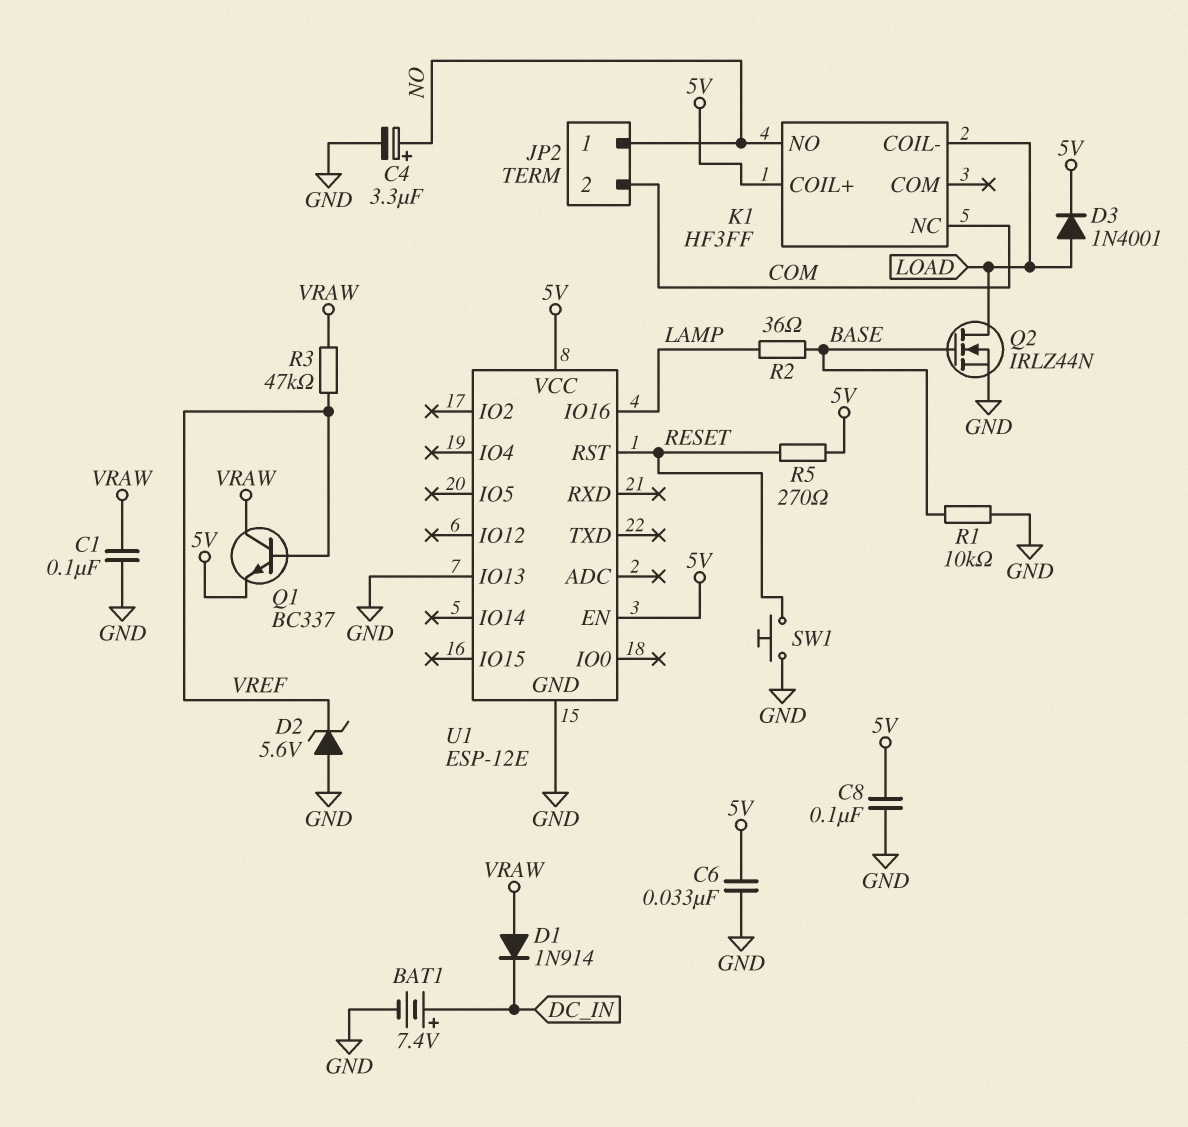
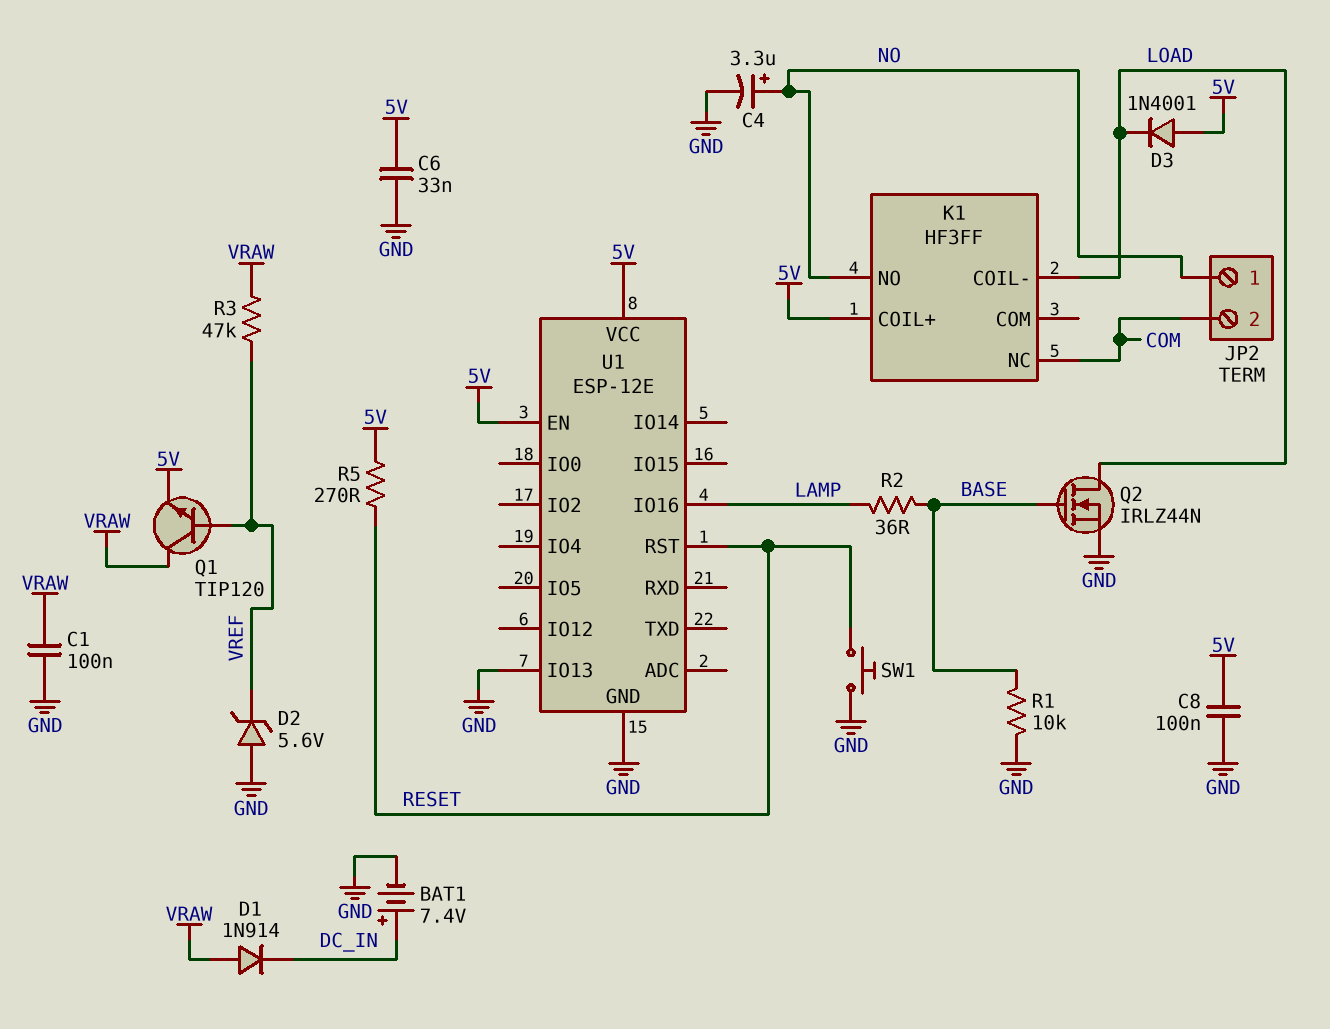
D3: diode 1N4001 (A LOAD, K 5V) -> diode 1N4001 (A 5V, K LOAD)
Q1: NPN BC337 (B VREF, C VRAW, E 5V) -> NPN TIP120 (B VREF, C VRAW, E 5V)

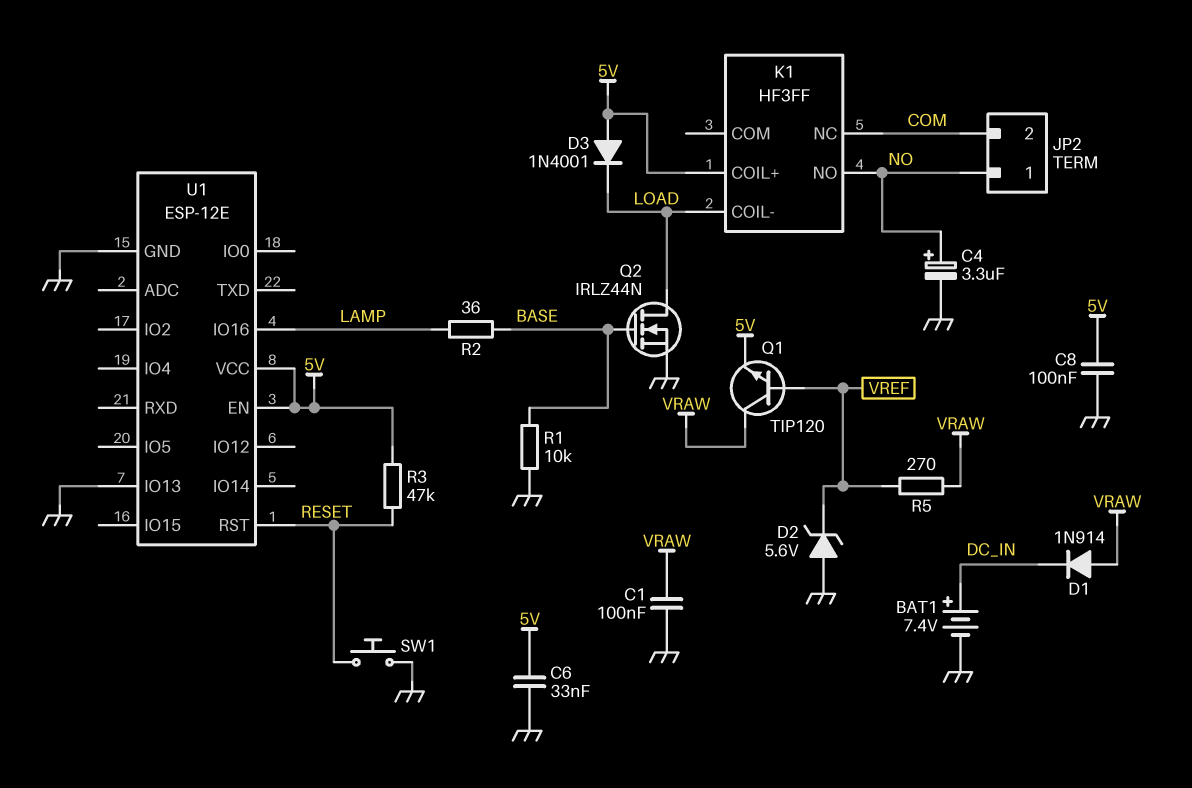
R3: 47k (VRAW, VREF) -> 47k (5V, RESET)
R5: 270 (5V, RESET) -> 270 (VRAW, VREF)

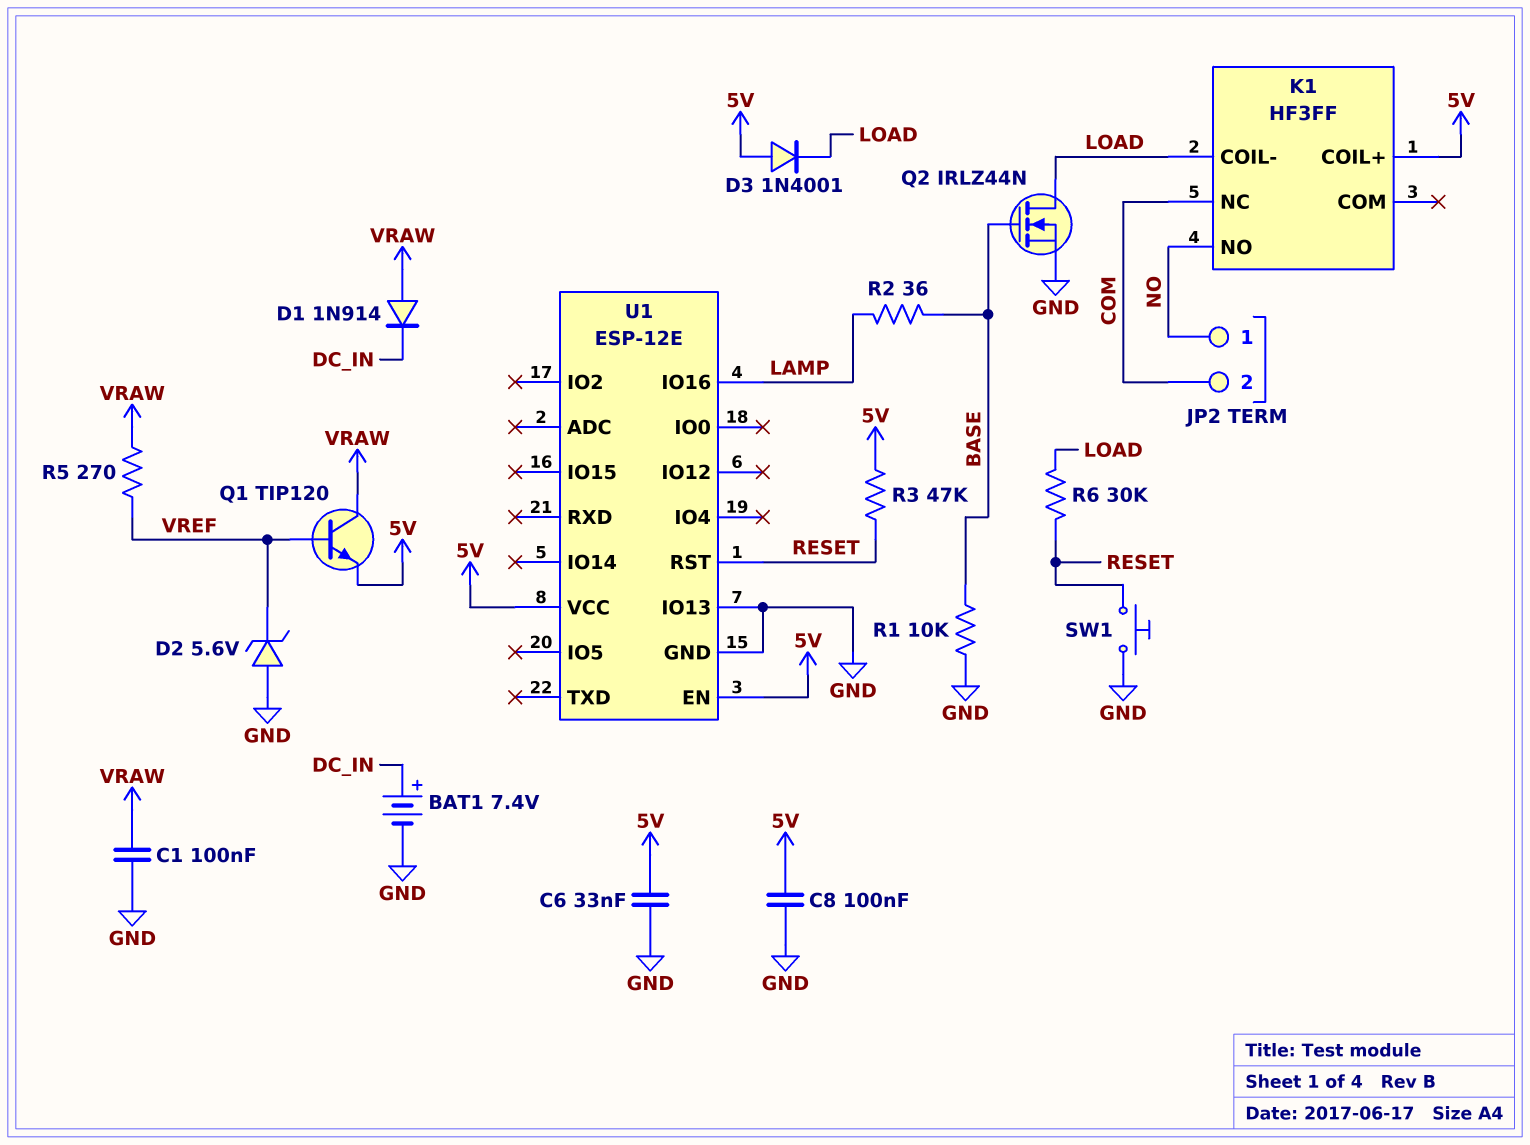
C4: 3.3uF (plus NO, minus GND) -> none
R6: none -> 30k (LOAD, RESET)

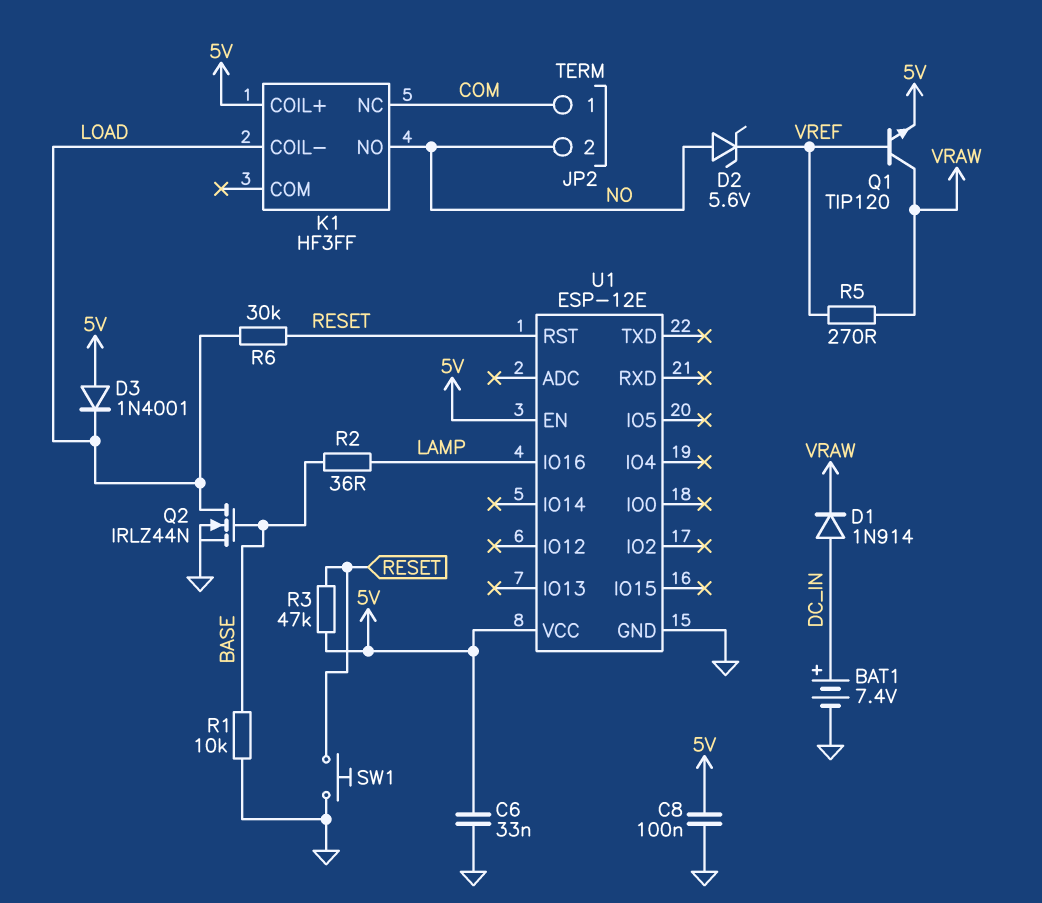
C1: 100nF (GND, VRAW) -> none
D1: diode 1N914 (A VRAW, K DC_IN) -> diode 1N914 (A DC_IN, K VRAW)
D2: zener 5.6V (A GND, K VREF) -> zener 5.6V (A NO, K VREF)
JP2 pin 1: NO -> COM
JP2 pin 2: COM -> NO
U1 pin IO13: GND -> none

